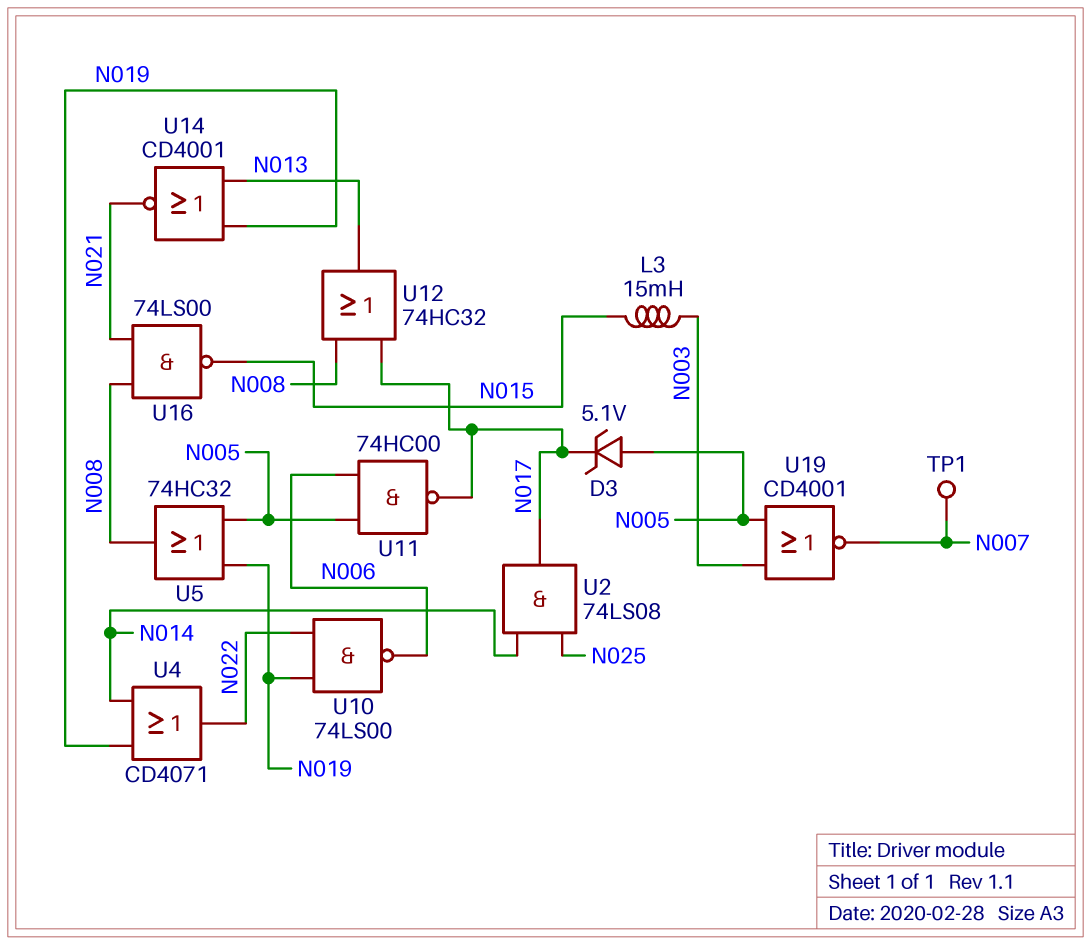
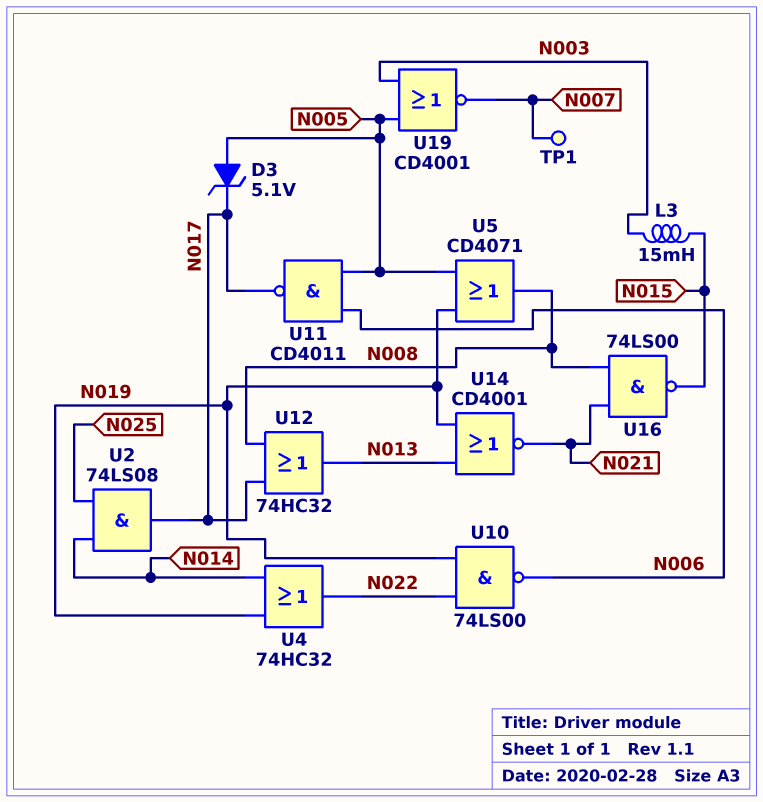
U4: OR CD4071 (in N014, in N019, out N022) -> OR 74HC32 (in N014, in N019, out N022)
U5: OR 74HC32 (in N005, in N019, out N008) -> OR CD4071 (in N005, in N019, out N008)
U11: NAND 74HC00 (in N005, in N006, out N017) -> NAND CD4011 (in N005, in N006, out N017)

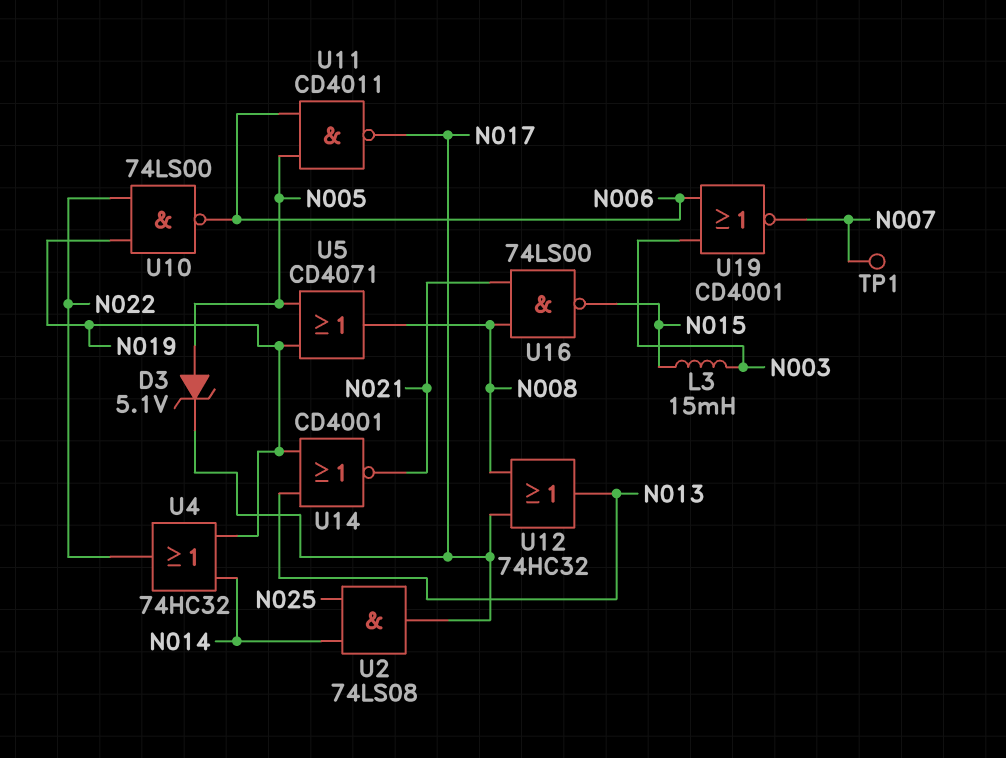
U19: NOR CD4001 (in N003, in N005, out N007) -> NOR CD4001 (in N003, in N006, out N007)

